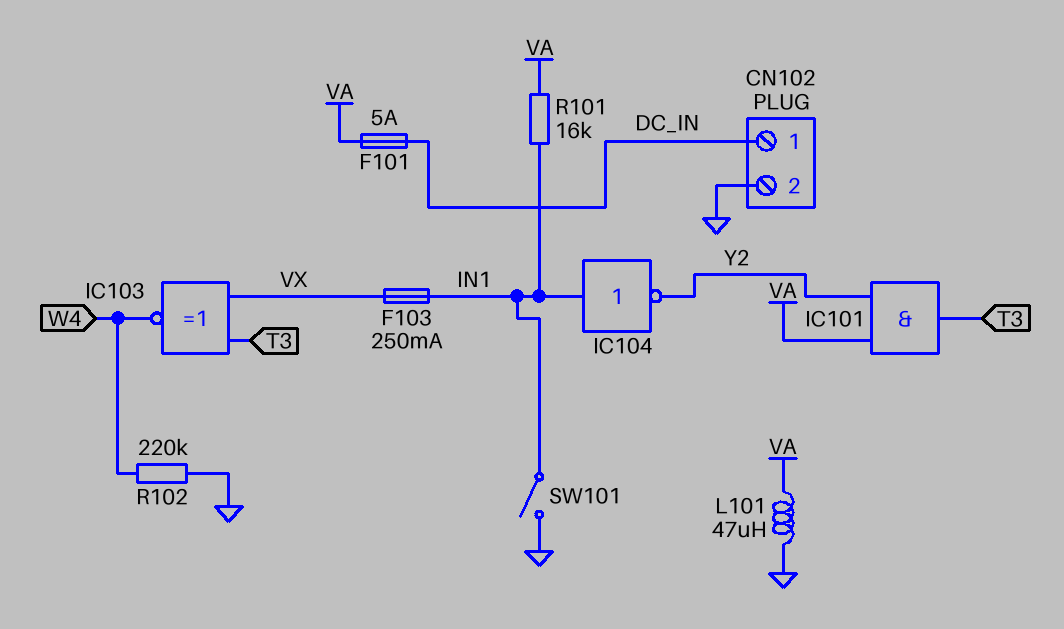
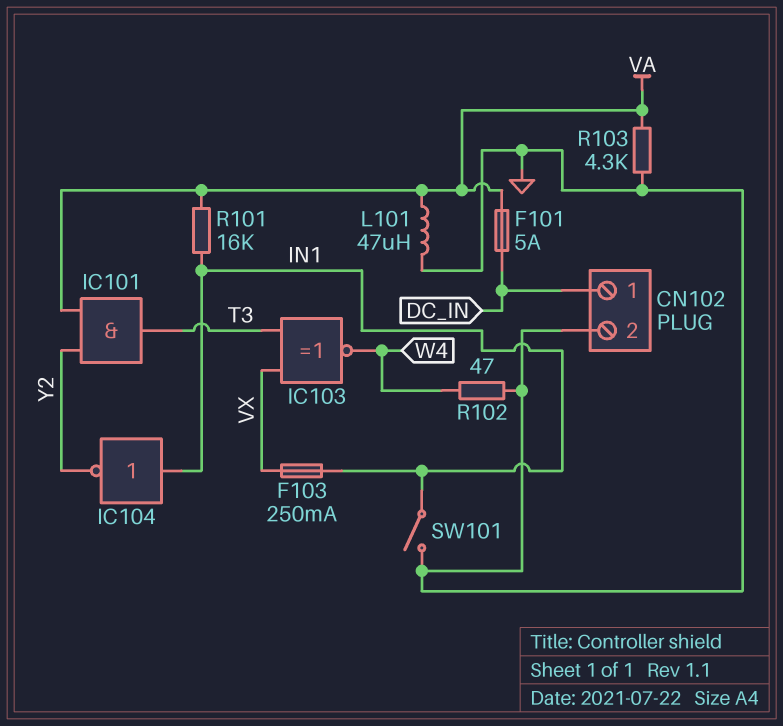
R102: 220k (GND, W4) -> 47 (GND, W4)
R103: none -> 4.3k (GND, VA)

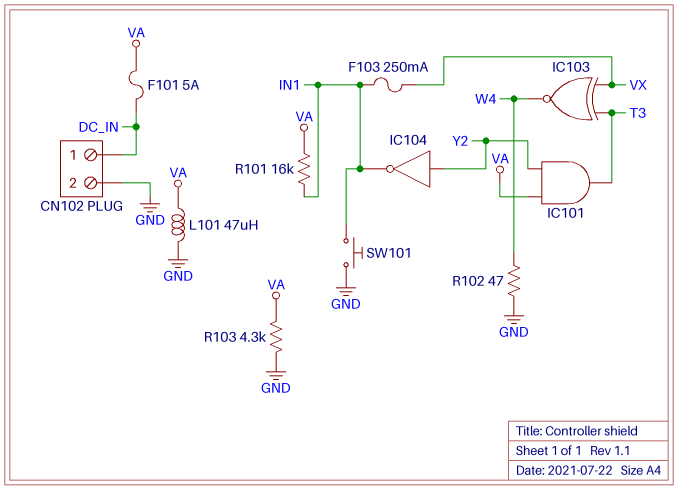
IC104: NOT (in IN1, out Y2) -> NOT (in Y2, out IN1)
SW101: switch (GND, IN1) -> button (GND, IN1)

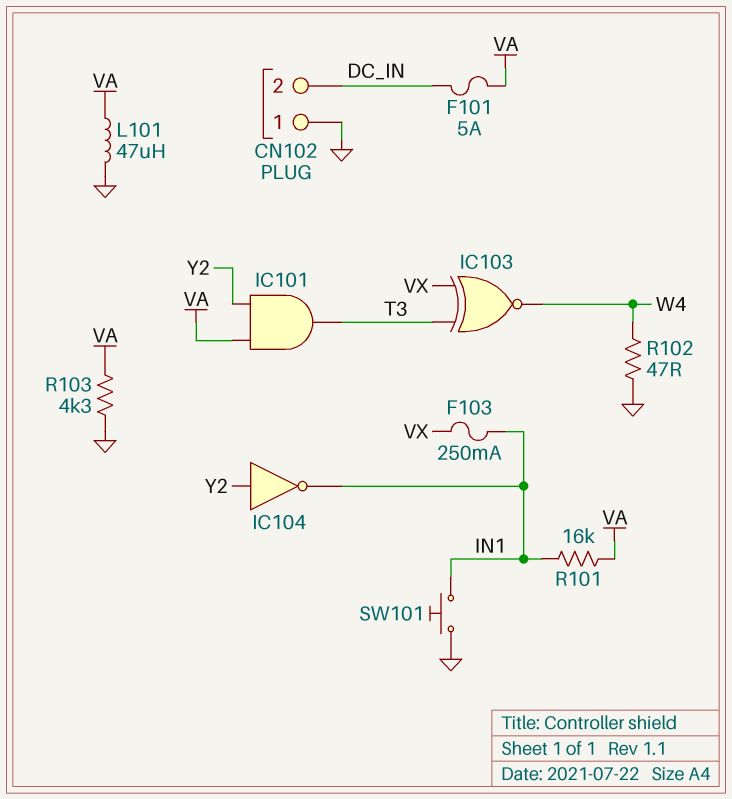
CN102 pin 1: DC_IN -> GND
CN102 pin 2: GND -> DC_IN

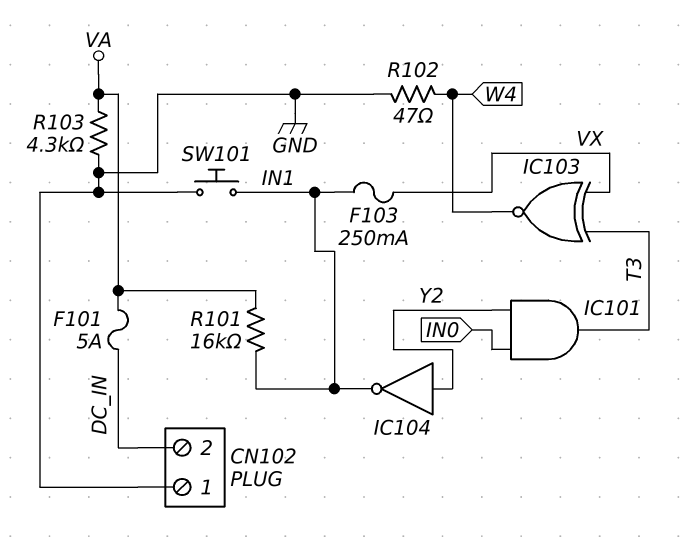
IC101: AND (in VA, in Y2, out T3) -> AND (in IN0, in Y2, out T3)
L101: 47uH (GND, VA) -> none

